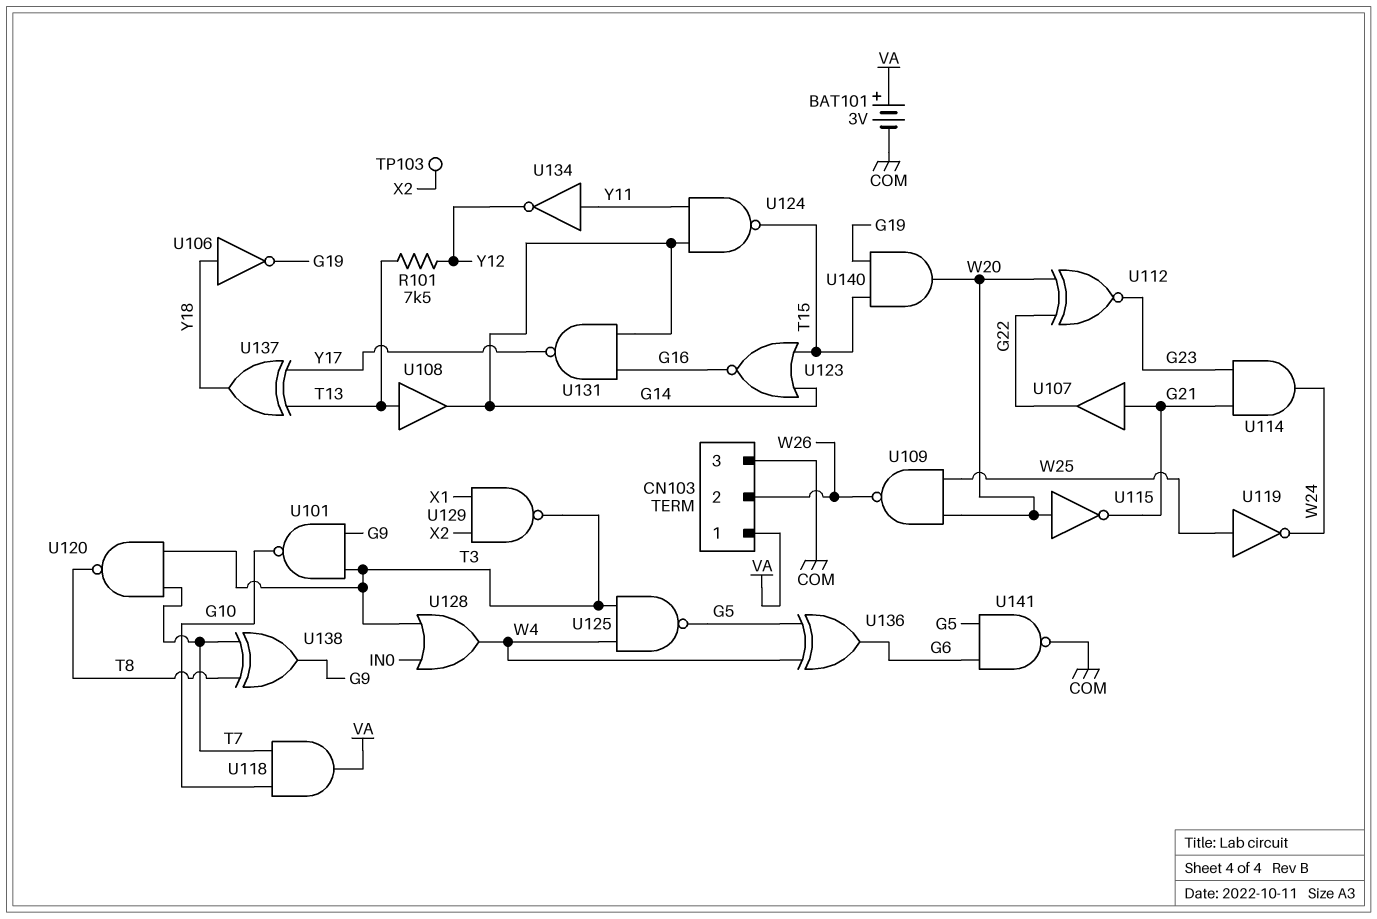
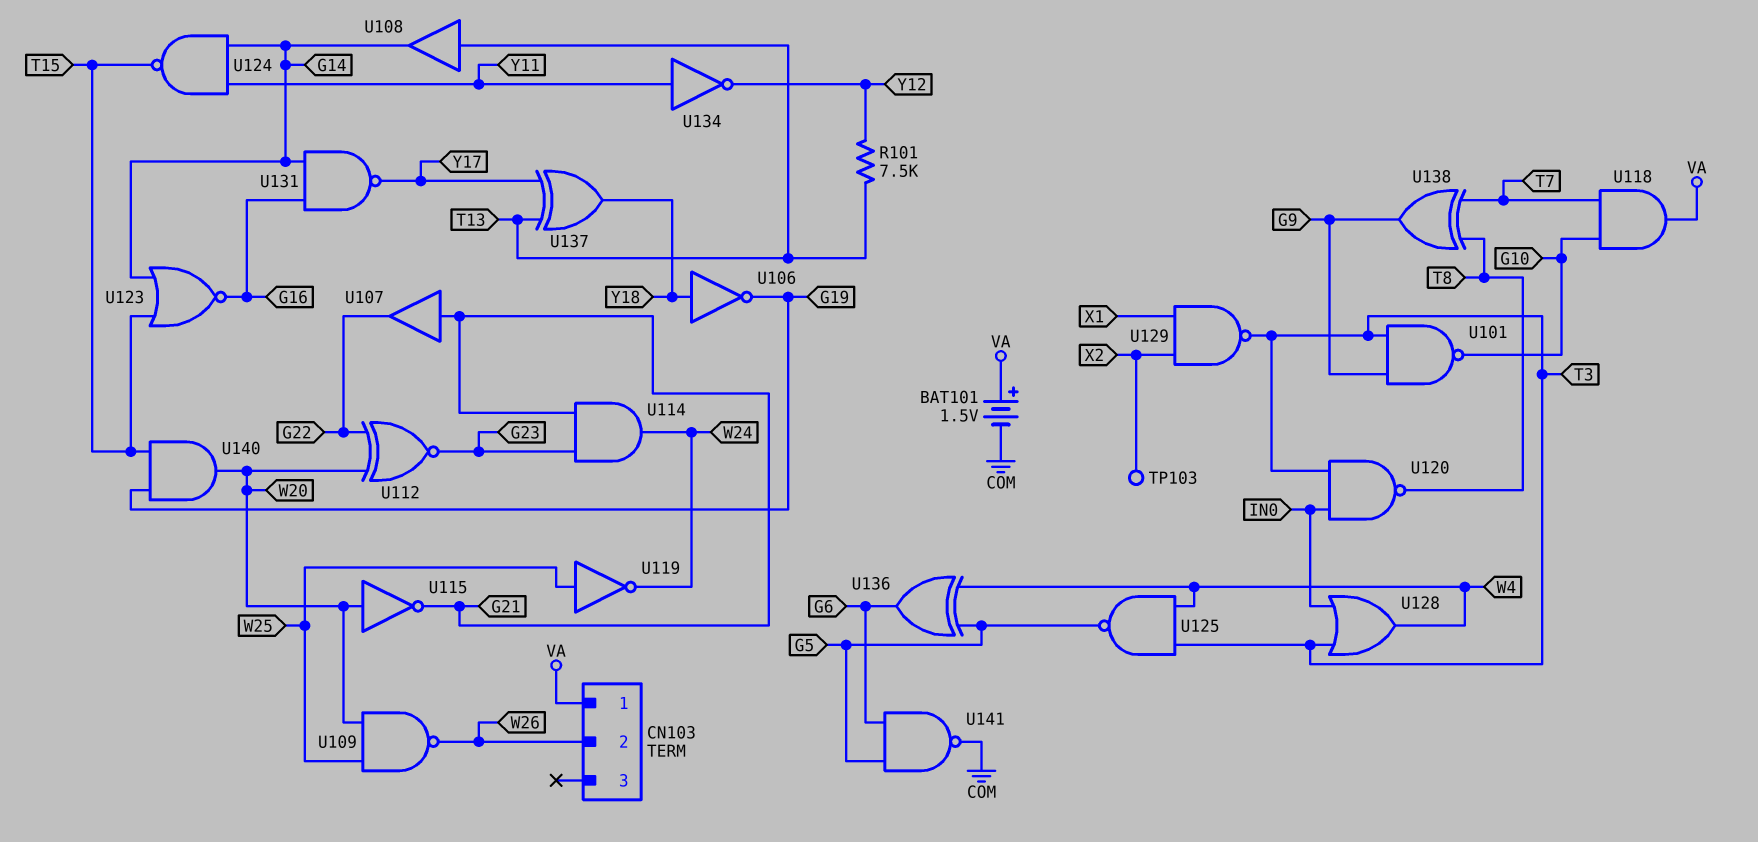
BAT101: 3V (plus VA, minus COM) -> 1.5V (plus VA, minus COM)
CN103 pin 3: COM -> none
U120: NAND (in T3, in T7, out T8) -> NAND (in IN0, in T3, out T8)

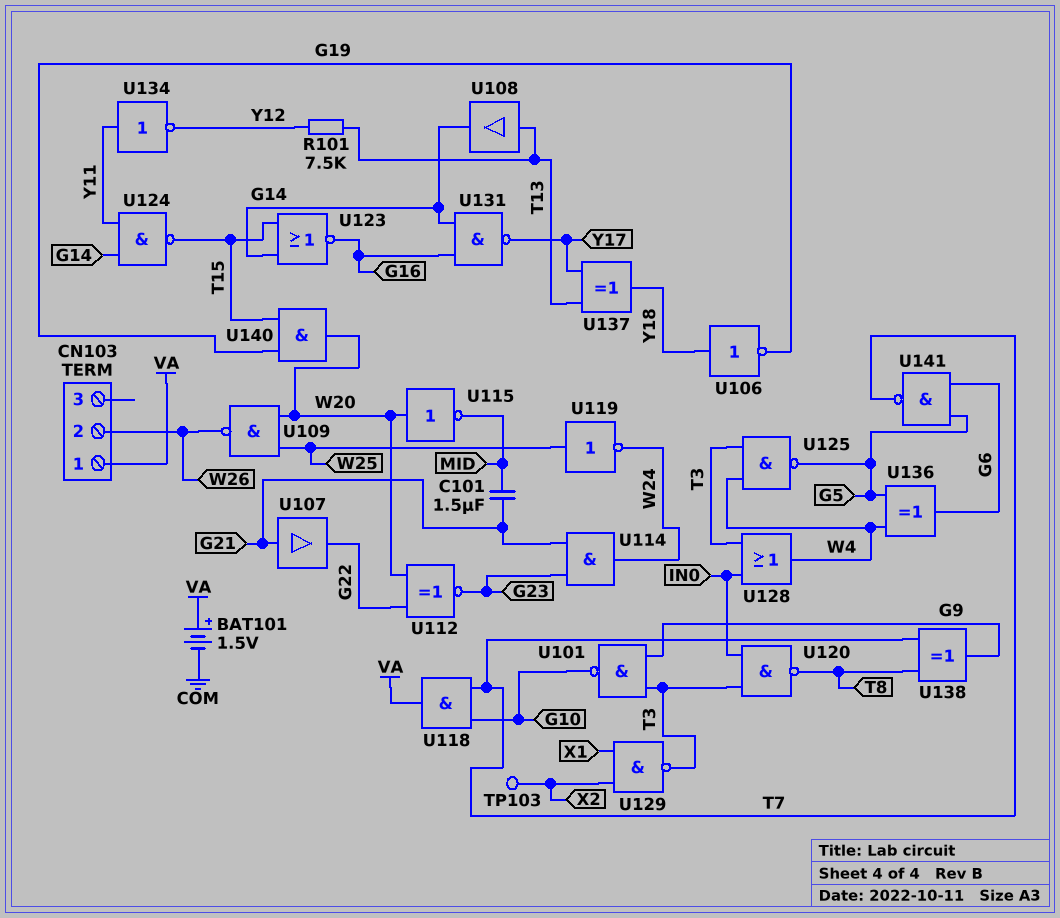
C101: none -> 1.5uF (G21, MID)
U115: NOT (in W20, out G21) -> NOT (in W20, out MID)
U141: NAND (in G5, in G6, out COM) -> NAND (in G5, in G6, out T7)

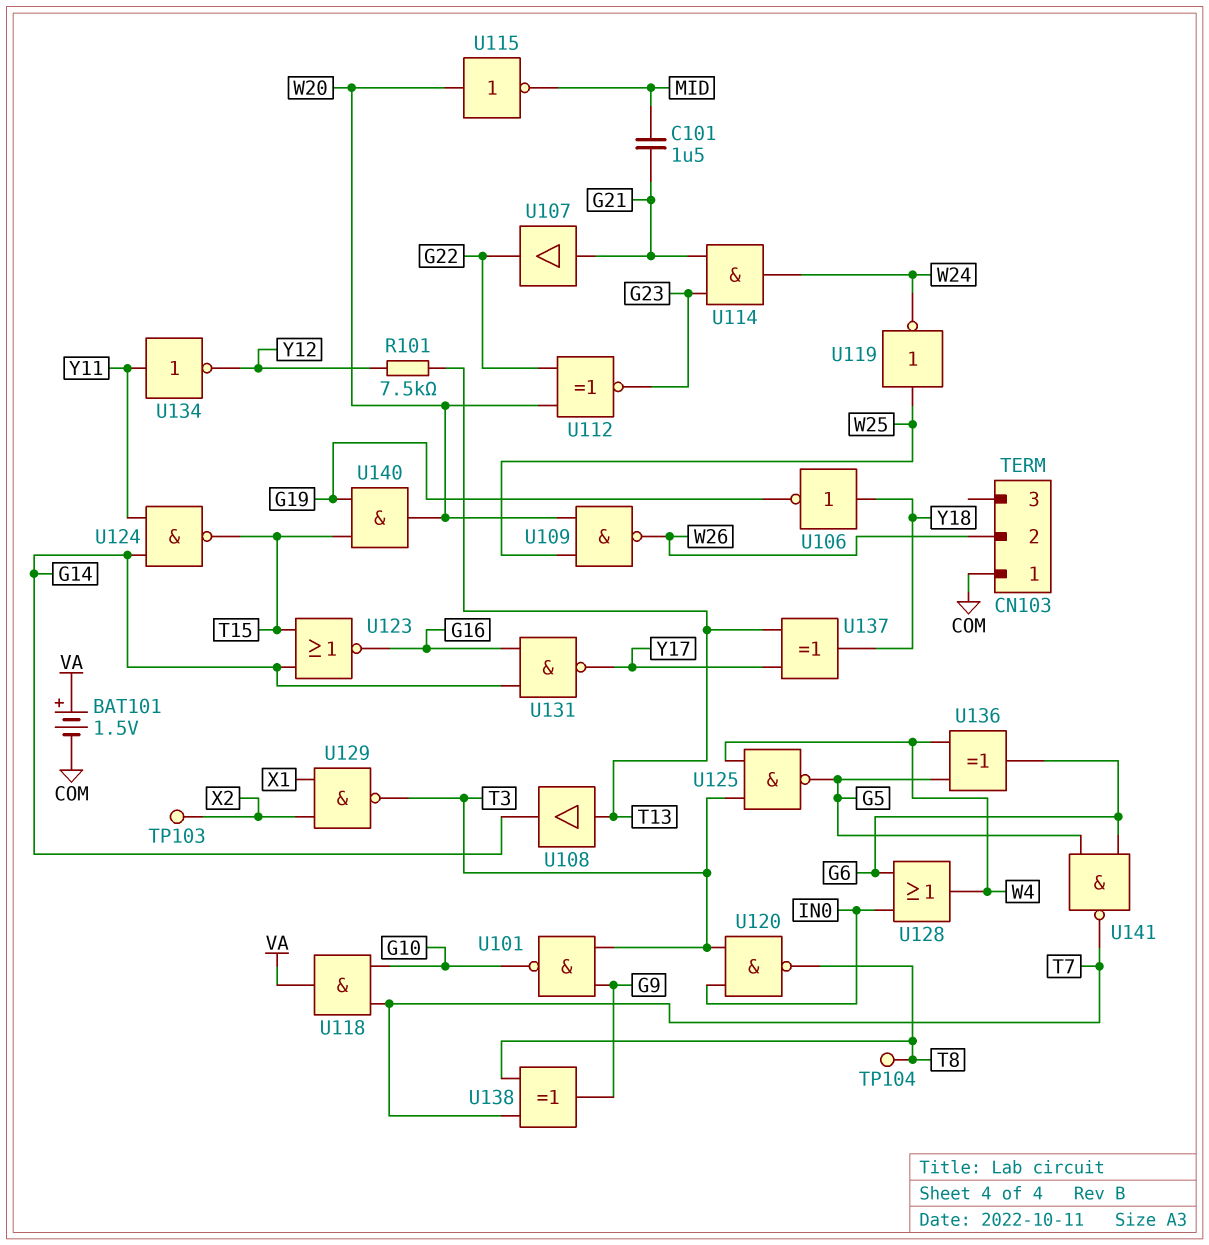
CN103 pin 1: VA -> COM
TP104: none -> test point (T8)
U128: OR (in IN0, in T3, out W4) -> OR (in G6, in IN0, out W4)

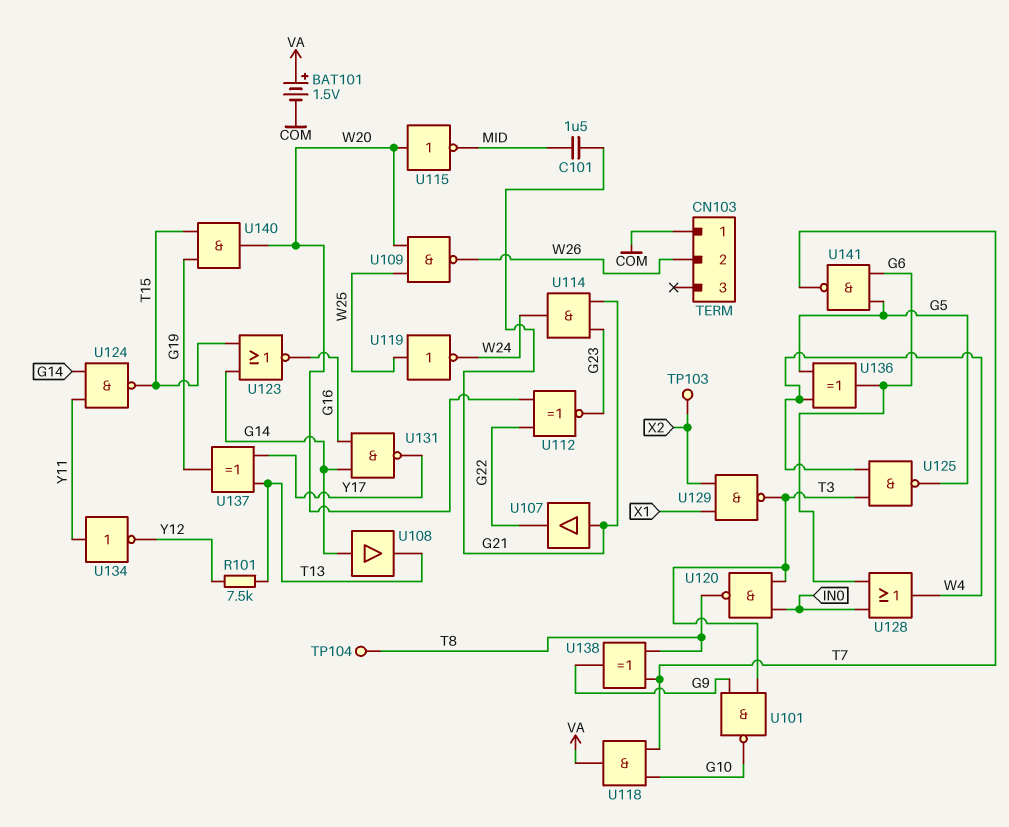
U106: NOT (in Y18, out G19) -> none
U108: buffer (in T13, out G14) -> buffer (in G14, out T13)
U137: XOR (in T13, in Y17, out Y18) -> XOR (in T13, in Y17, out G19)

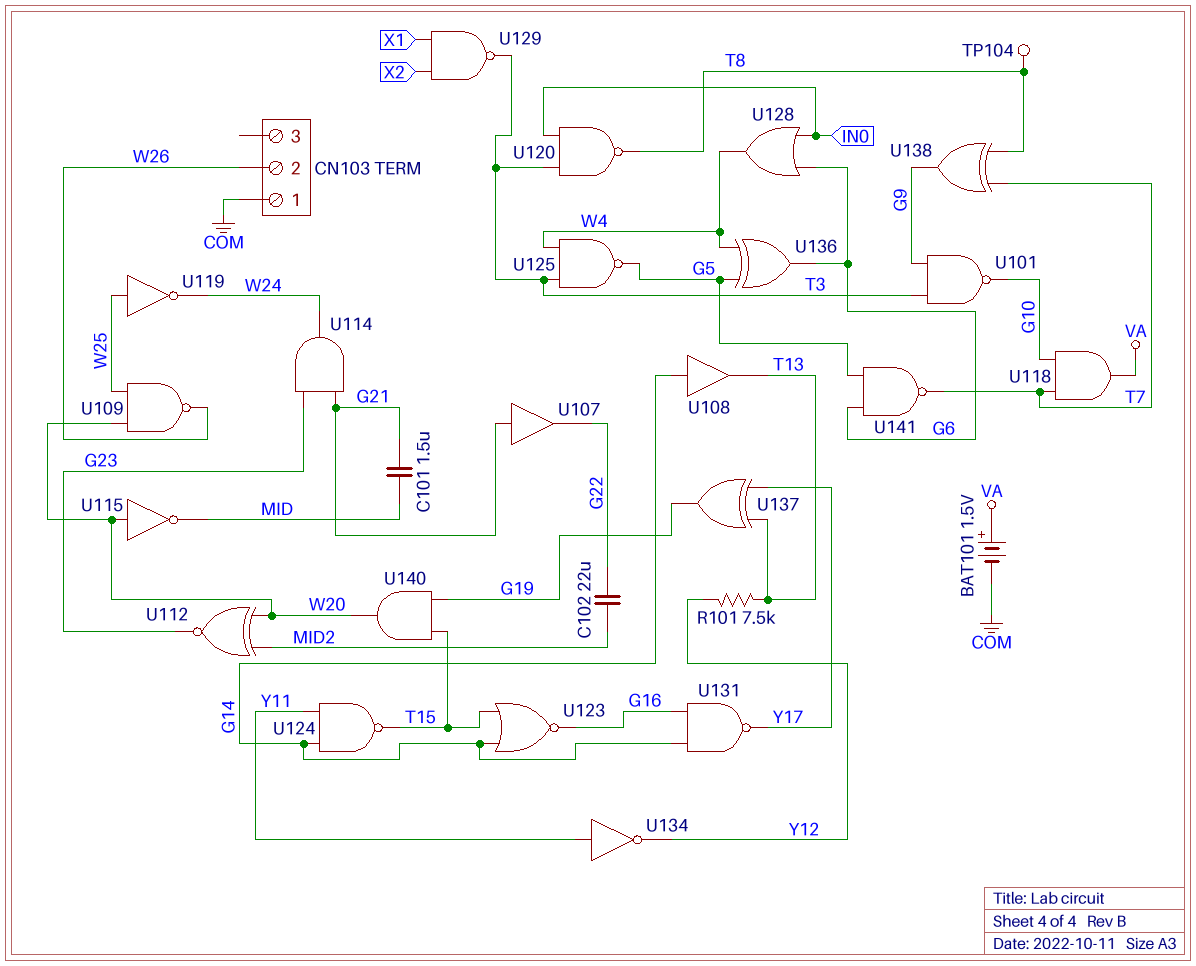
C102: none -> 22uF (G22, MID2)
TP103: test point (X2) -> none
U112: XNOR (in G22, in W20, out G23) -> XNOR (in MID2, in W20, out G23)

